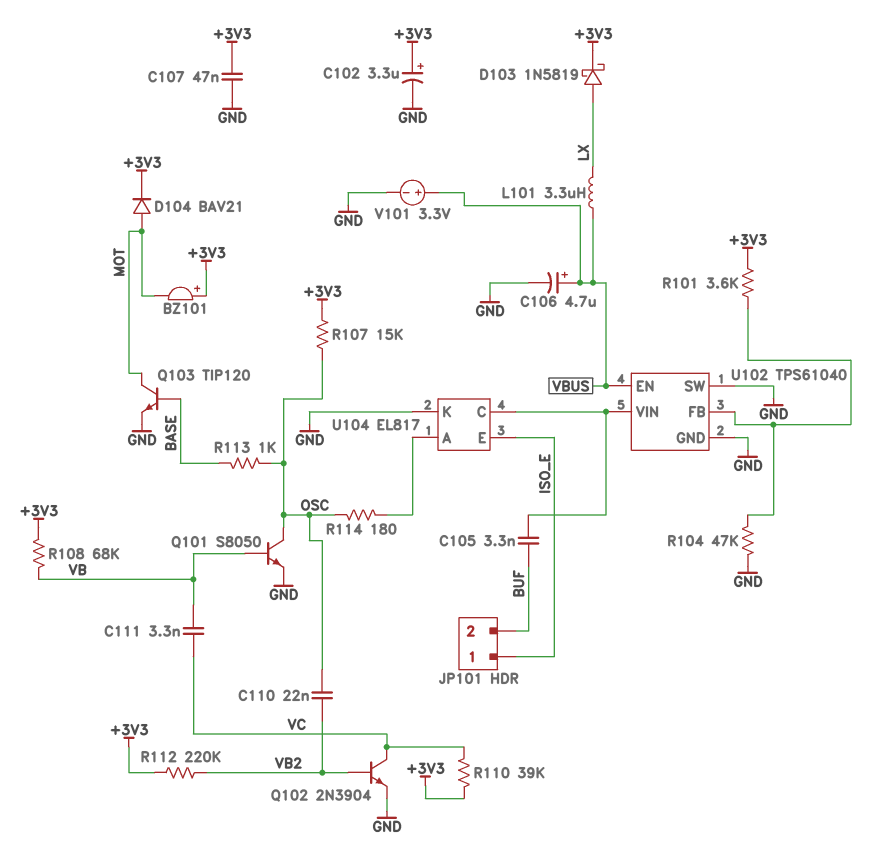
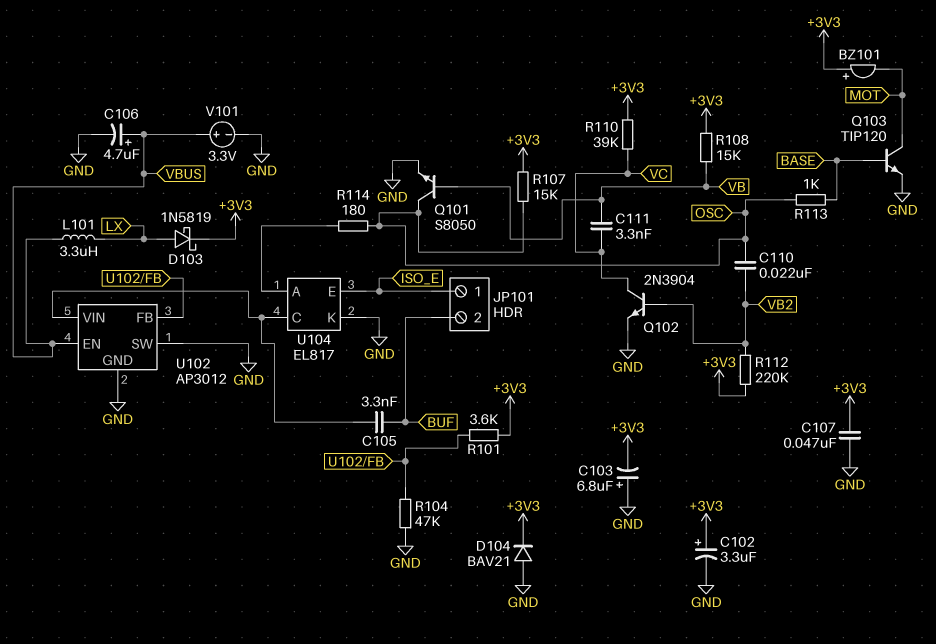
C103: none -> 6.8uF (plus GND, minus +3V3)
D104: diode BAV21 (A MOT, K +3V3) -> diode BAV21 (A GND, K +3V3)
R108: 68k (+3V3, VB) -> 15k (+3V3, VB)
U102: TPS61040 -> AP3012

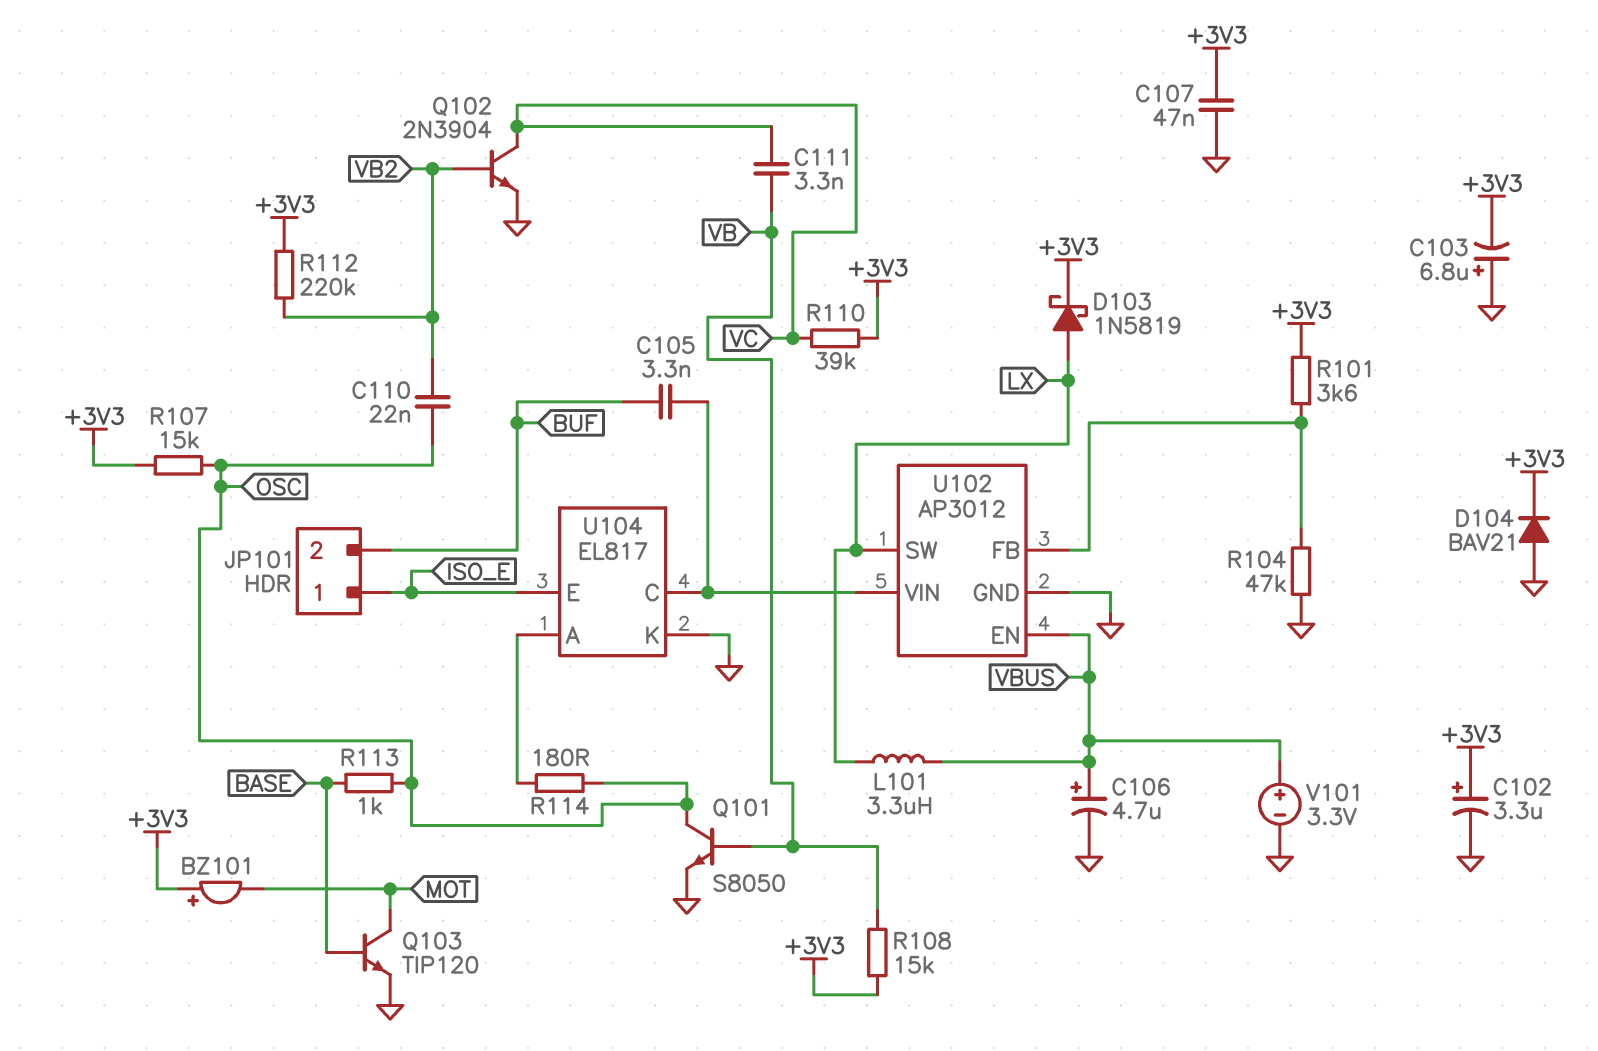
U102 pin SW: GND -> LX

